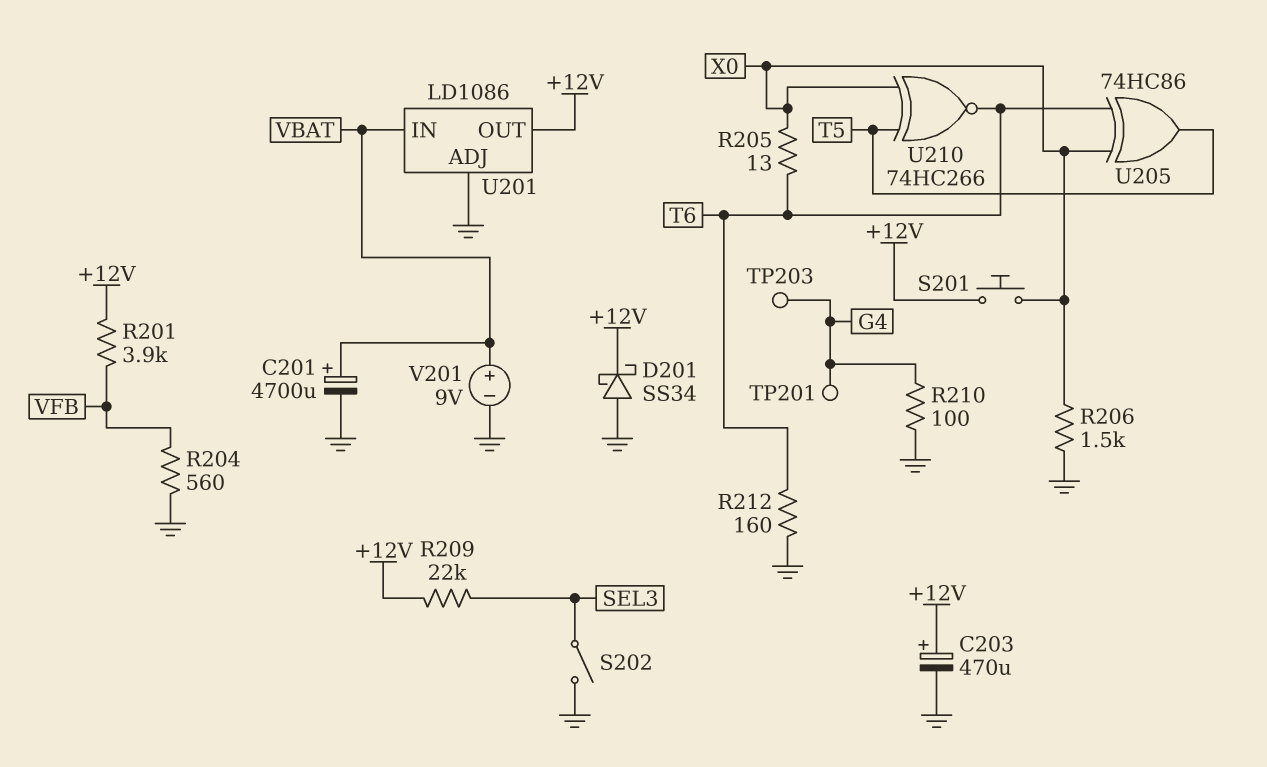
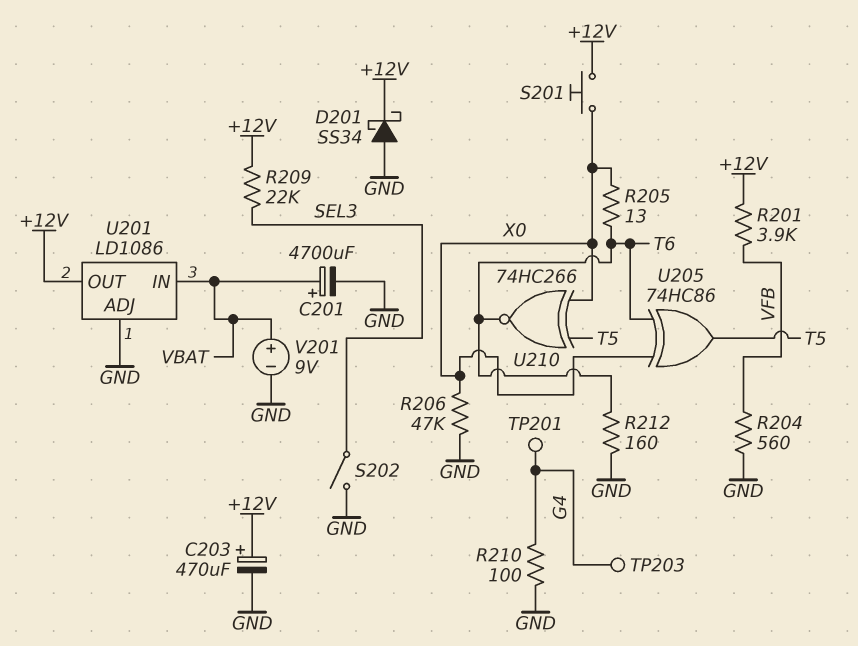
R206: 1.5k (GND, X0) -> 47k (GND, X0)

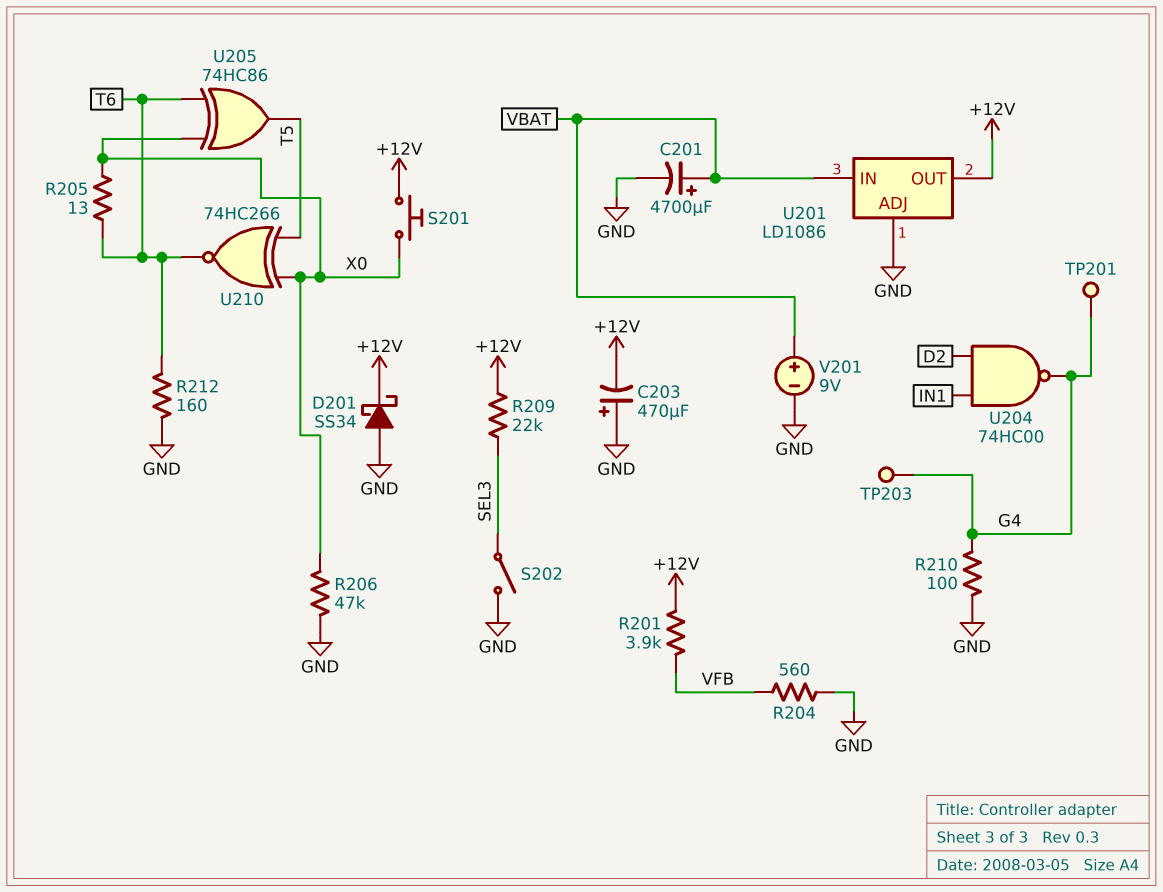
C203: 470uF (plus +12V, minus GND) -> 470uF (plus GND, minus +12V)
U204: none -> NAND 74HC00 (in D2, in IN1, out G4)

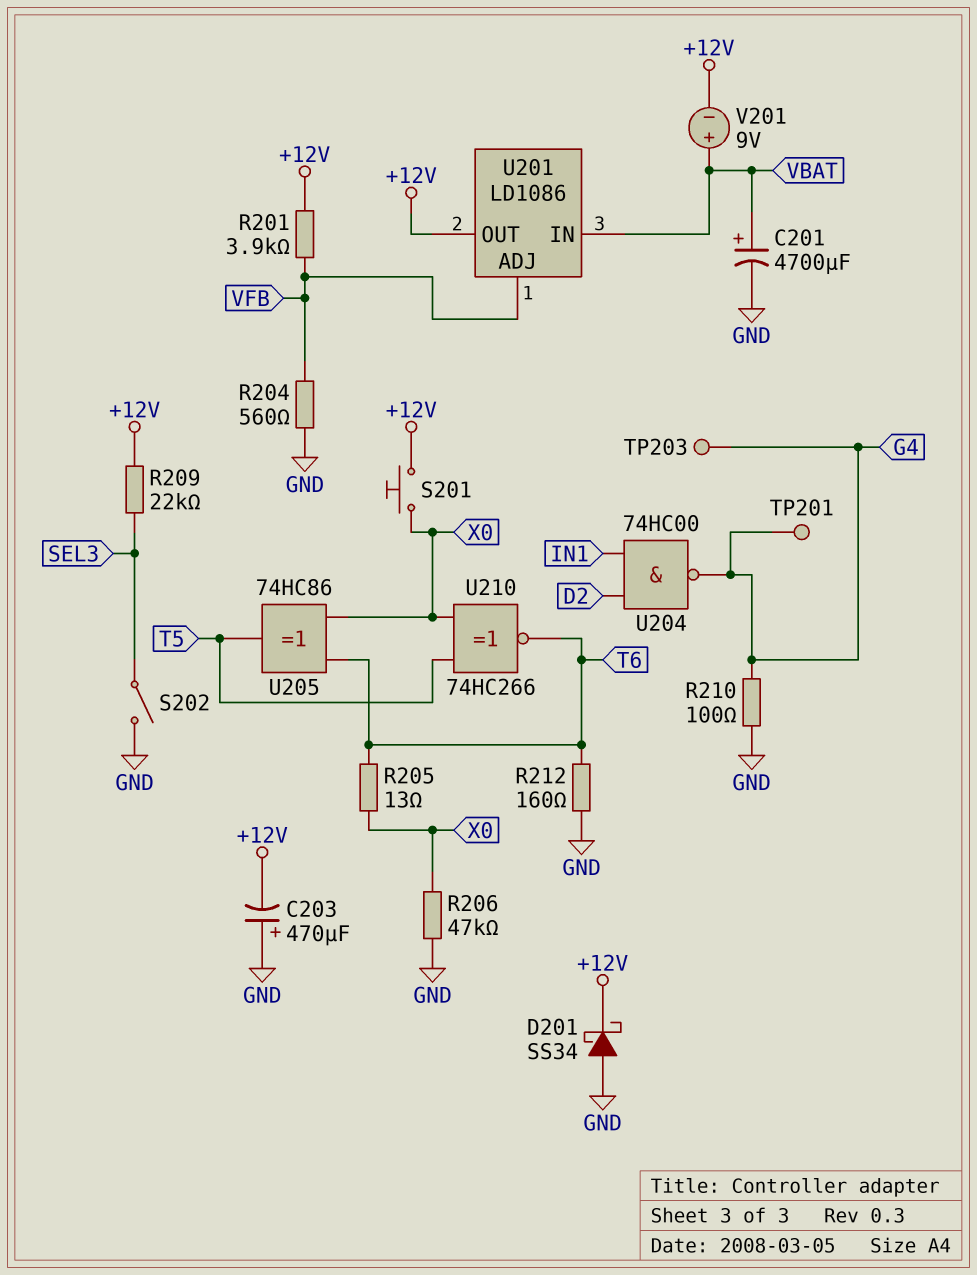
U201 pin ADJ: GND -> VFB
V201: 9V (plus VBAT, minus GND) -> 9V (plus VBAT, minus +12V)

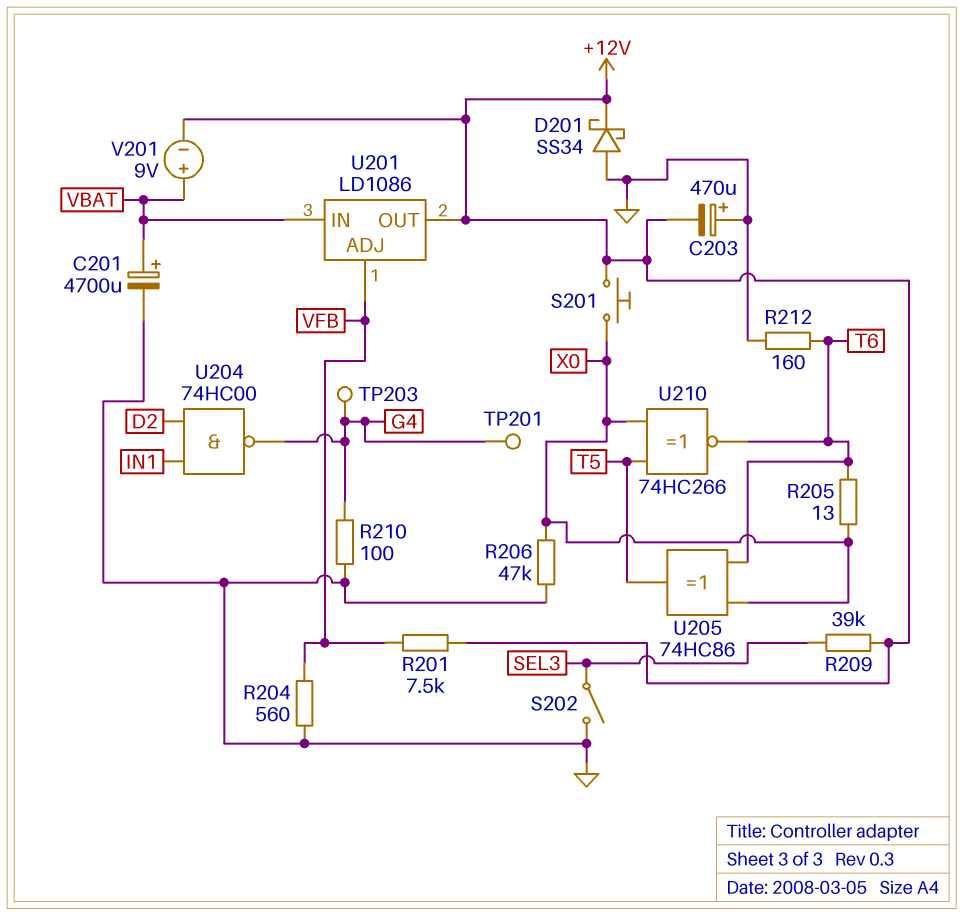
R201: 3.9k (+12V, VFB) -> 7.5k (+12V, VFB)
R209: 22k (+12V, SEL3) -> 39k (+12V, SEL3)

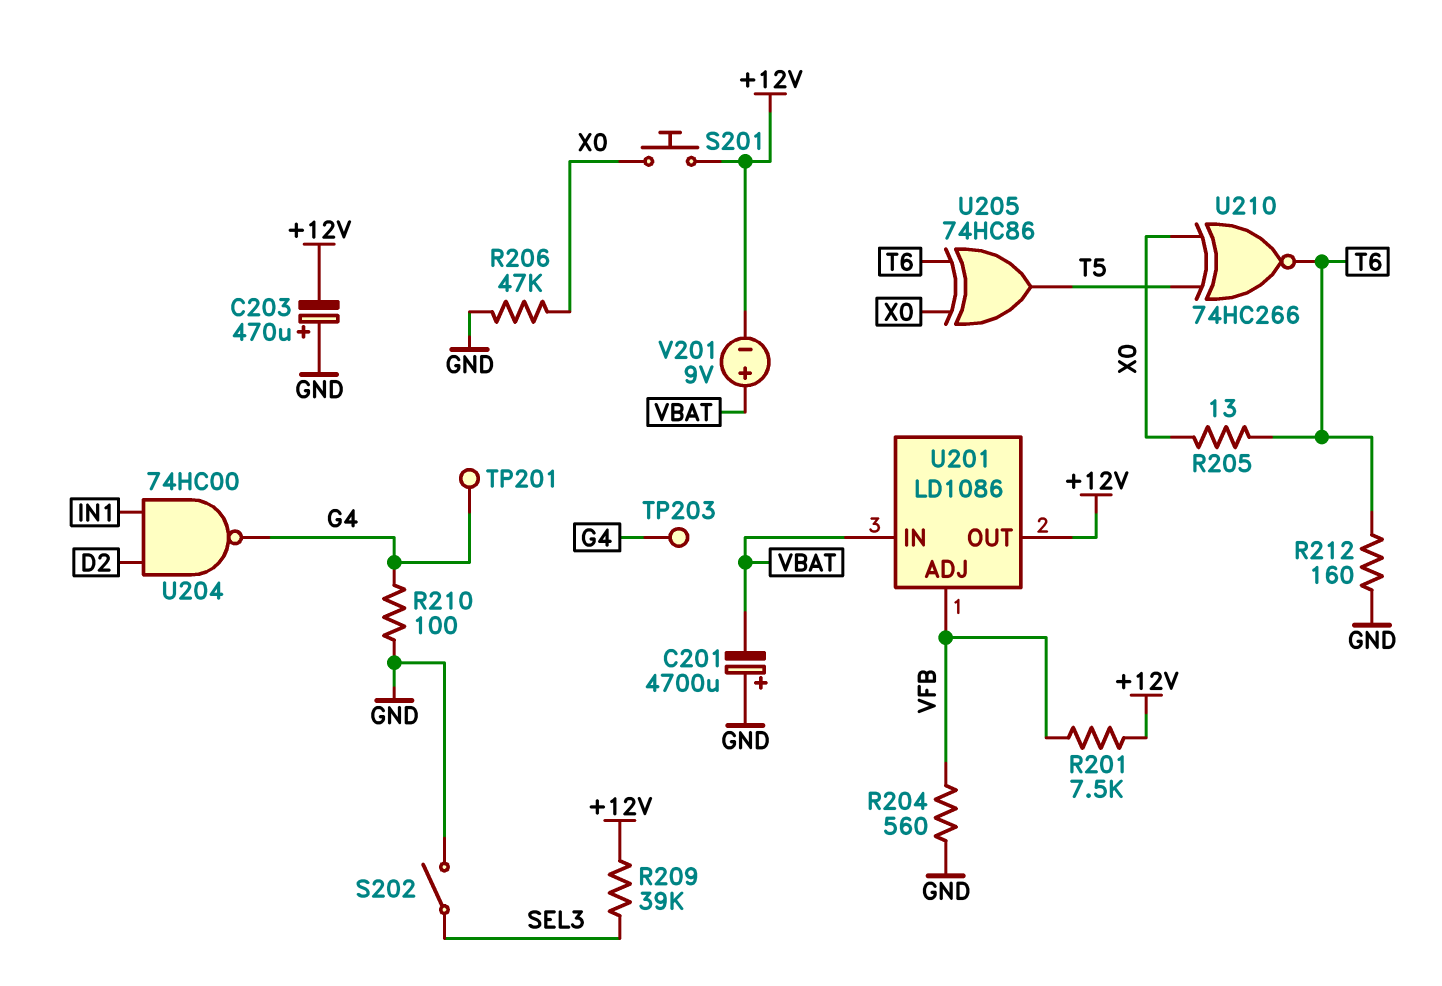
C201: 4700uF (plus VBAT, minus GND) -> 4700uF (plus GND, minus VBAT)
D201: schottky SS34 (A GND, K +12V) -> none

